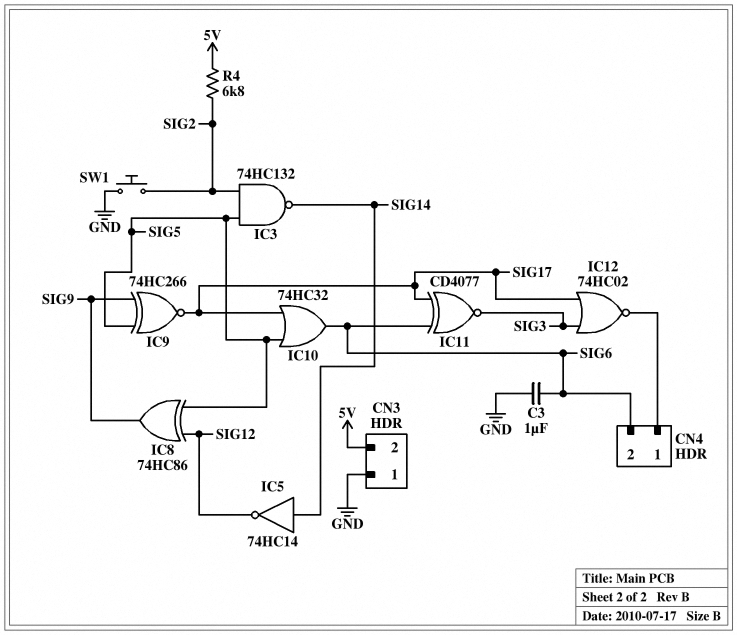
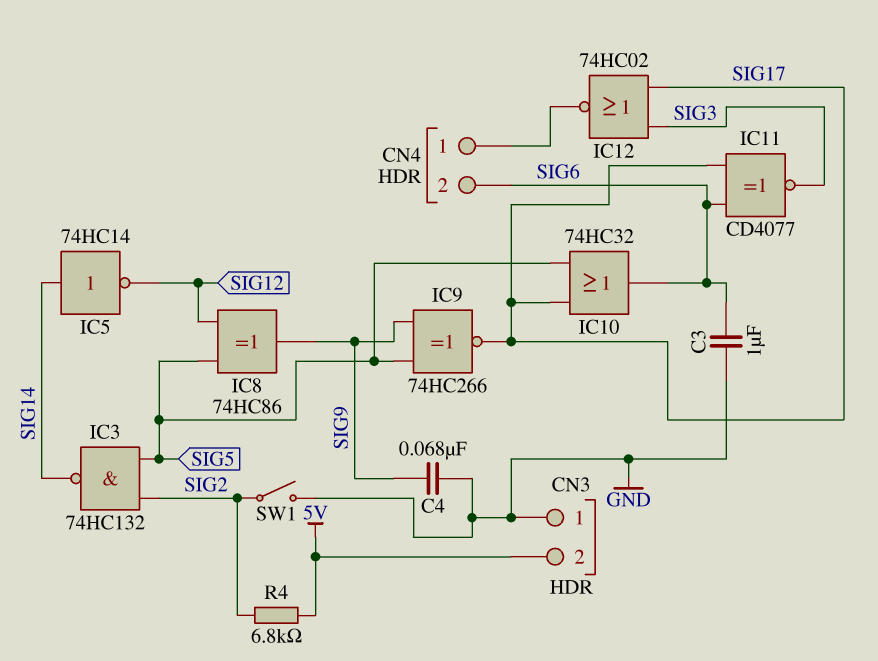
C4: none -> 68nF (GND, SIG9)
SW1: button (GND, SIG2) -> switch (GND, SIG2)

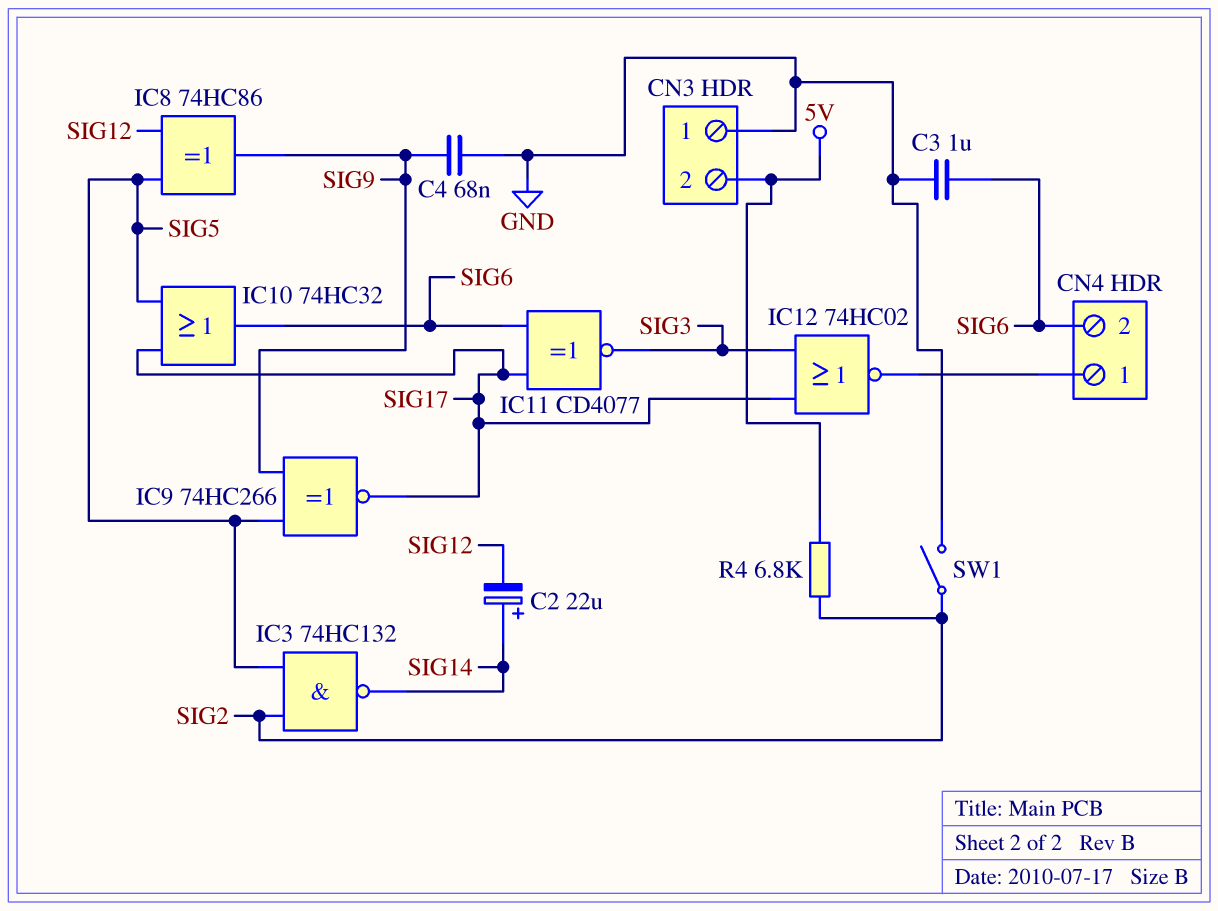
C2: none -> 22uF (plus SIG14, minus SIG12)
IC5: NOT 74HC14 (in SIG14, out SIG12) -> none

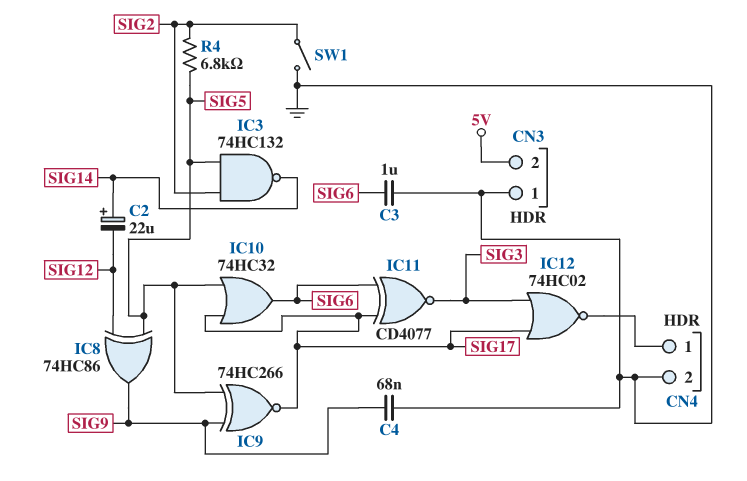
CN4 pin 2: SIG6 -> GND
R4: 6.8k (5V, SIG2) -> 6.8k (SIG2, SIG5)

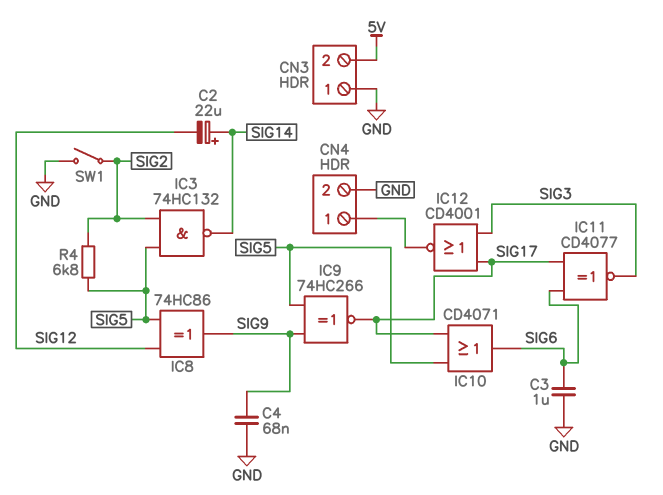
IC10: OR 74HC32 (in SIG5, in SIG17, out SIG6) -> OR CD4071 (in SIG5, in SIG17, out SIG6)
IC12: NOR 74HC02 (in SIG3, in SIG17, out CN4/1) -> NOR CD4001 (in SIG3, in SIG17, out CN4/1)

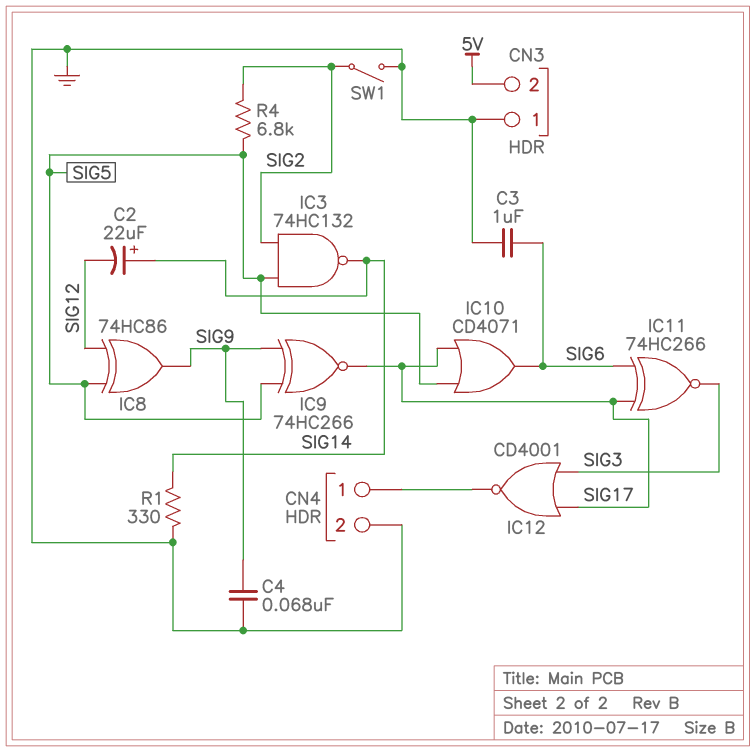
IC11: XNOR CD4077 (in SIG6, in SIG17, out SIG3) -> XNOR 74HC266 (in SIG6, in SIG17, out SIG3)
R1: none -> 330 (GND, SIG14)

